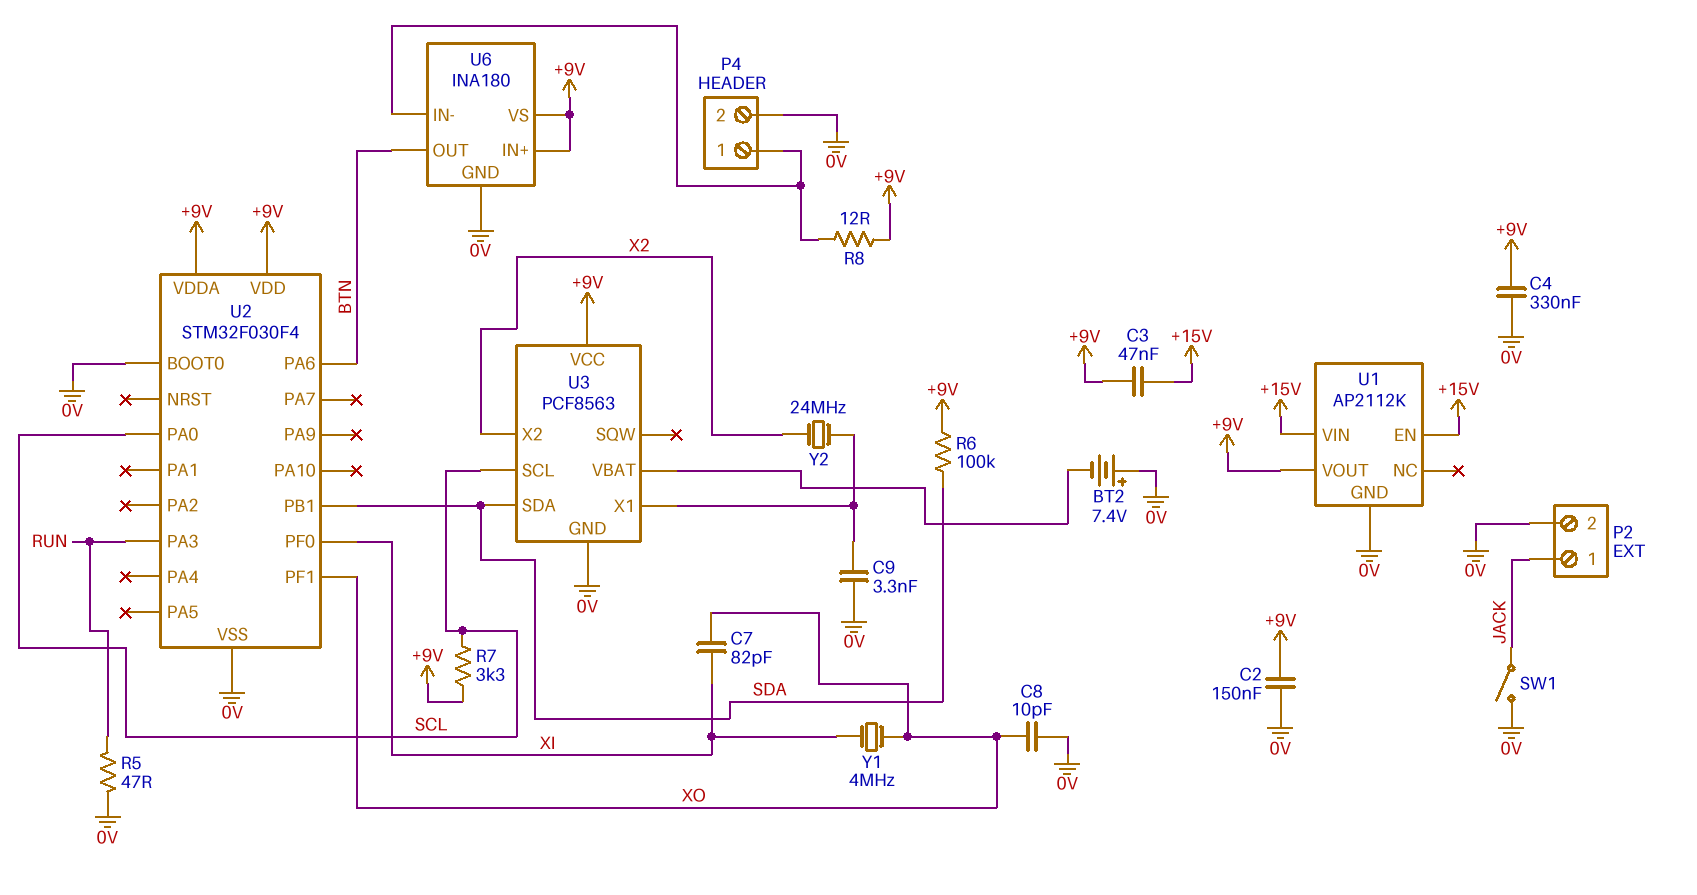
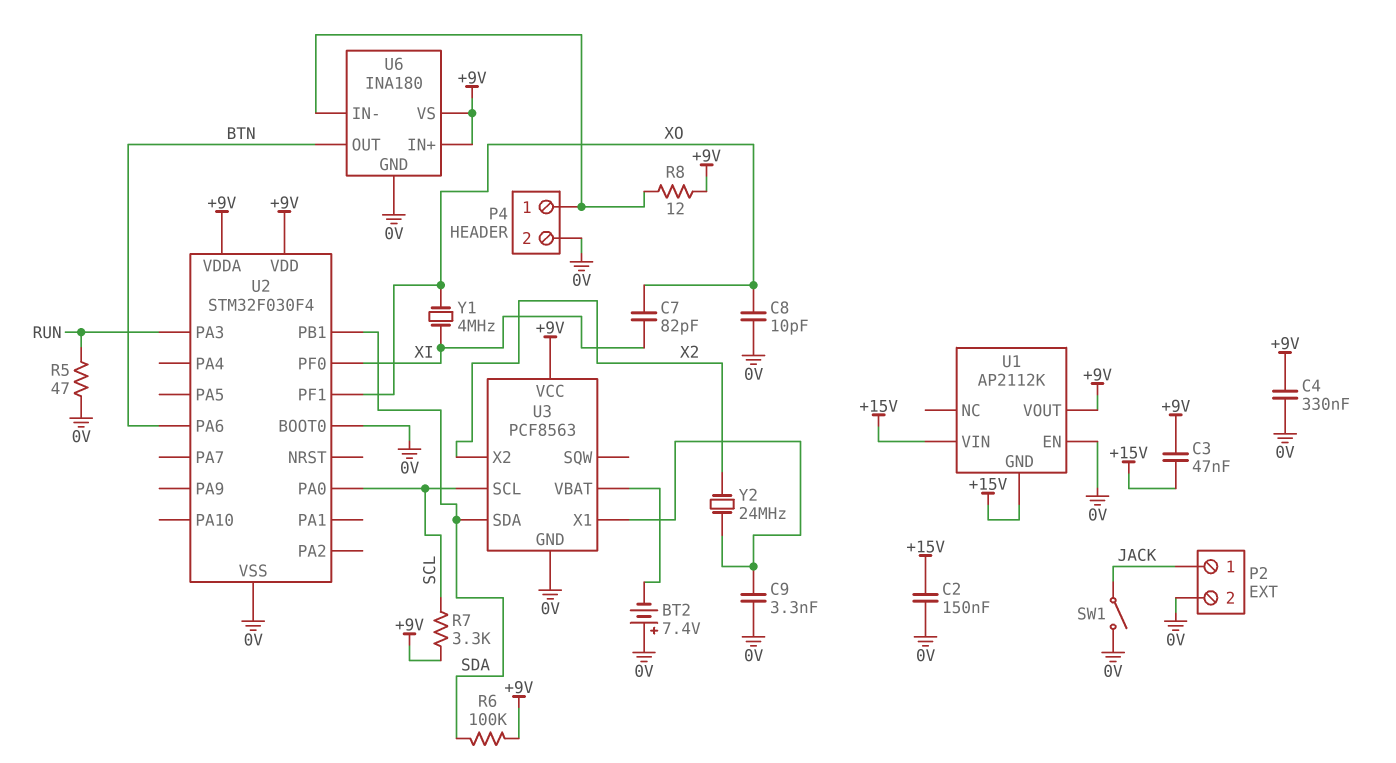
C2: 150nF (+9V, 0V) -> 150nF (+15V, 0V)
U1 pin EN: +15V -> 0V
U1 pin GND: 0V -> +15V

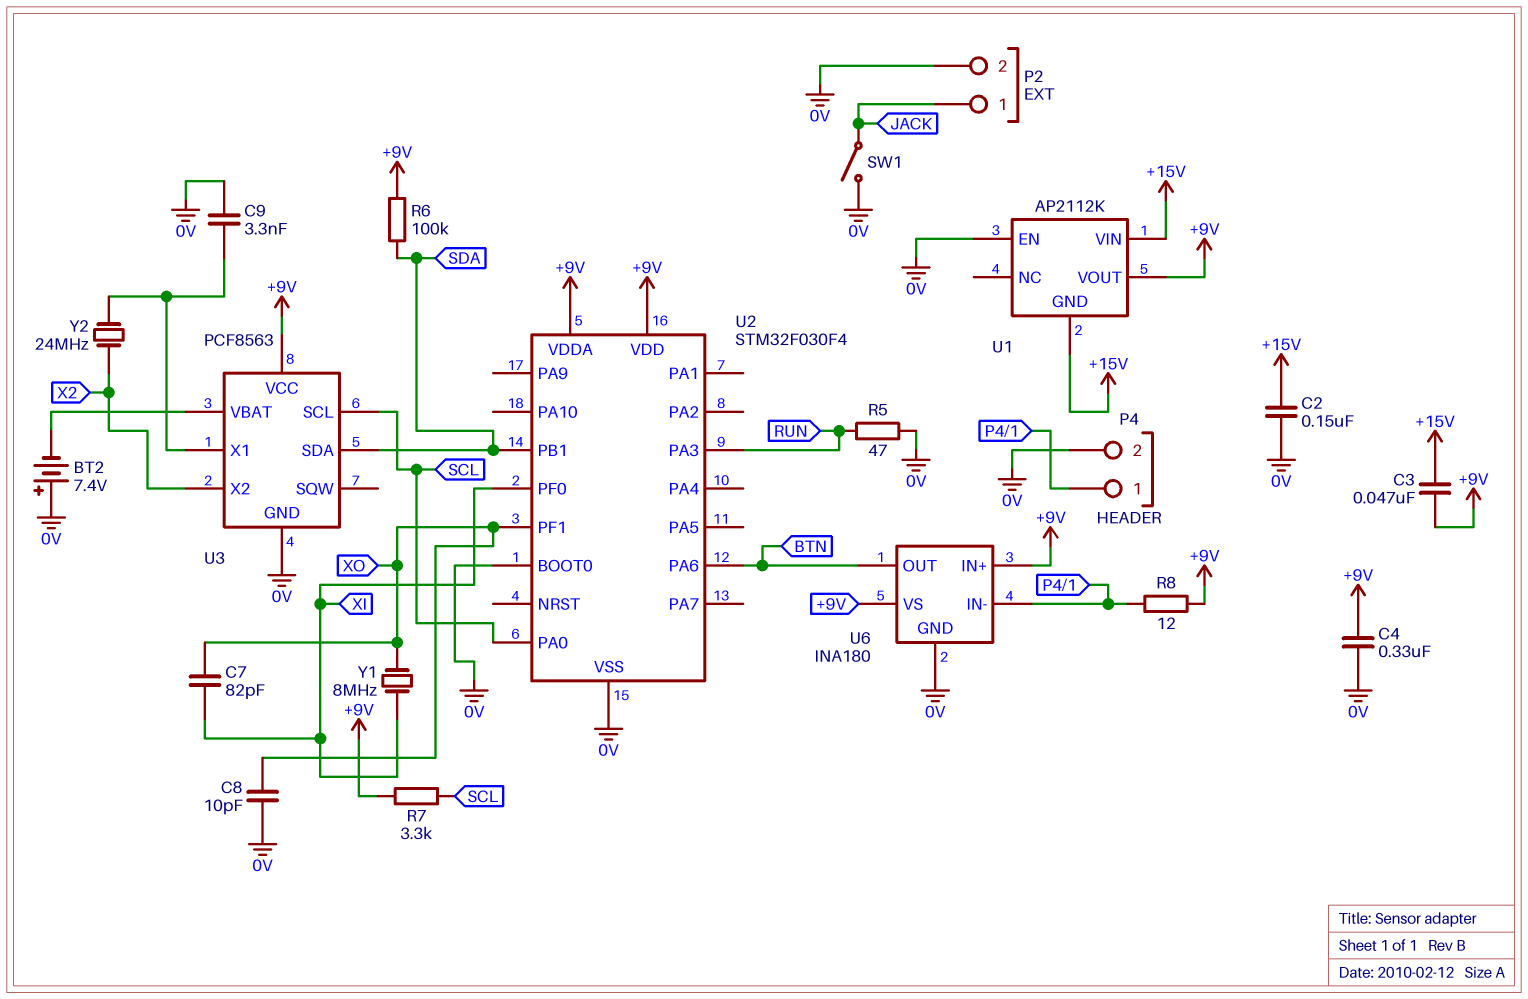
Y1: 4MHz (XI, XO) -> 8MHz (XI, XO)

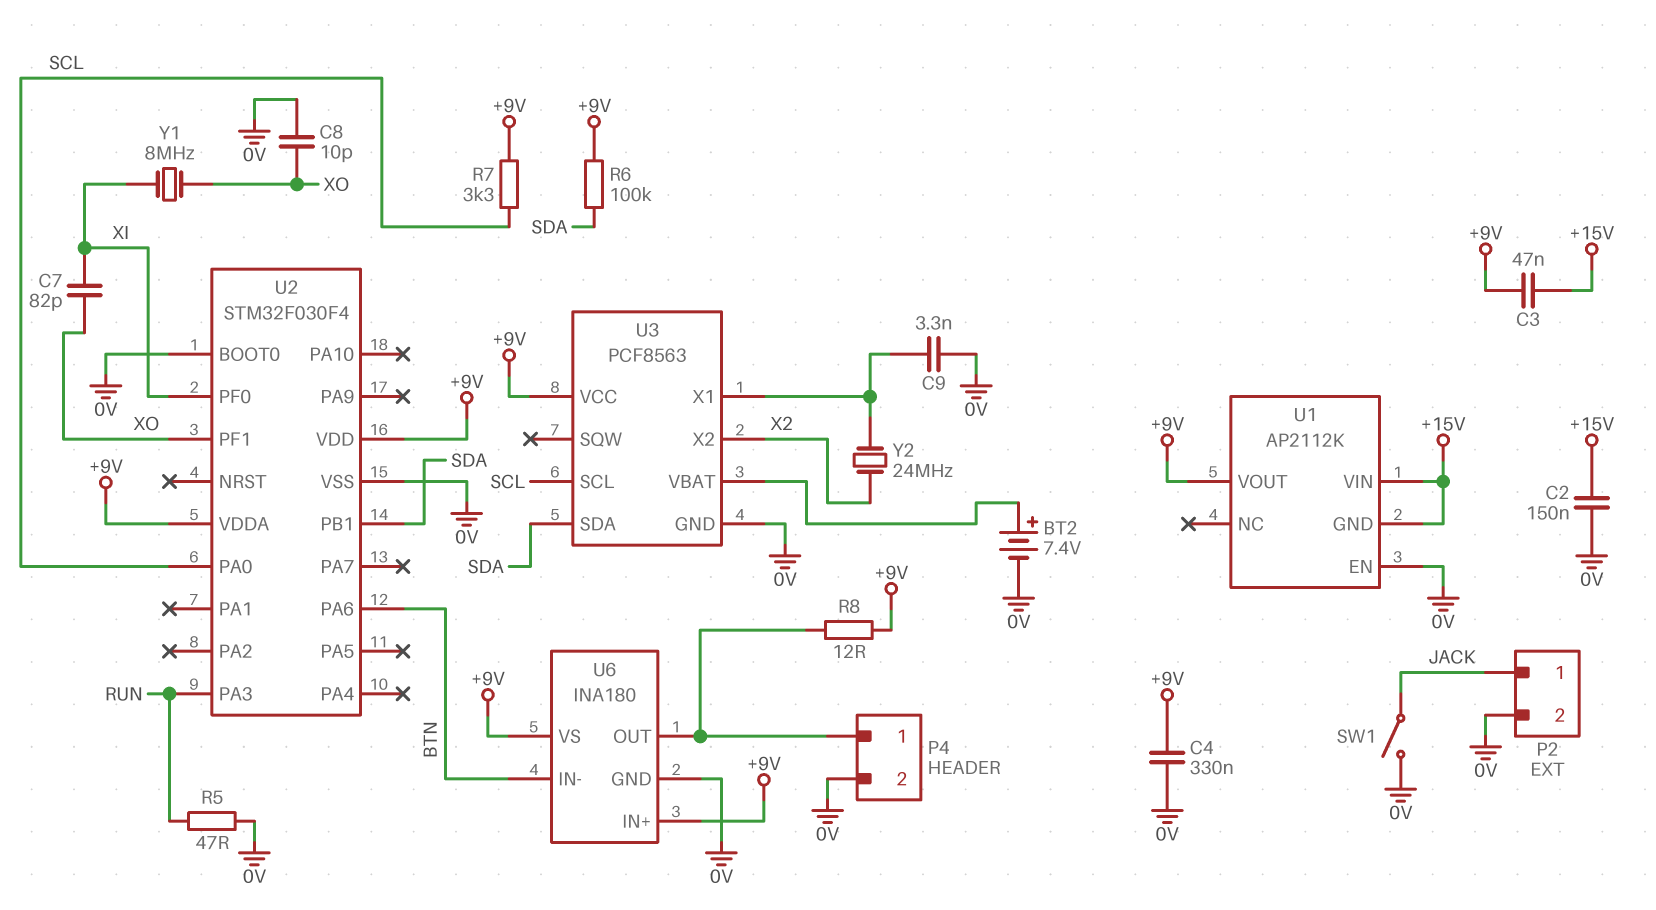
BT2: 7.4V (plus 0V, minus U3/VBAT) -> 7.4V (plus U3/VBAT, minus 0V)
U6 pin IN-: P4/1 -> BTN
U6 pin OUT: BTN -> P4/1

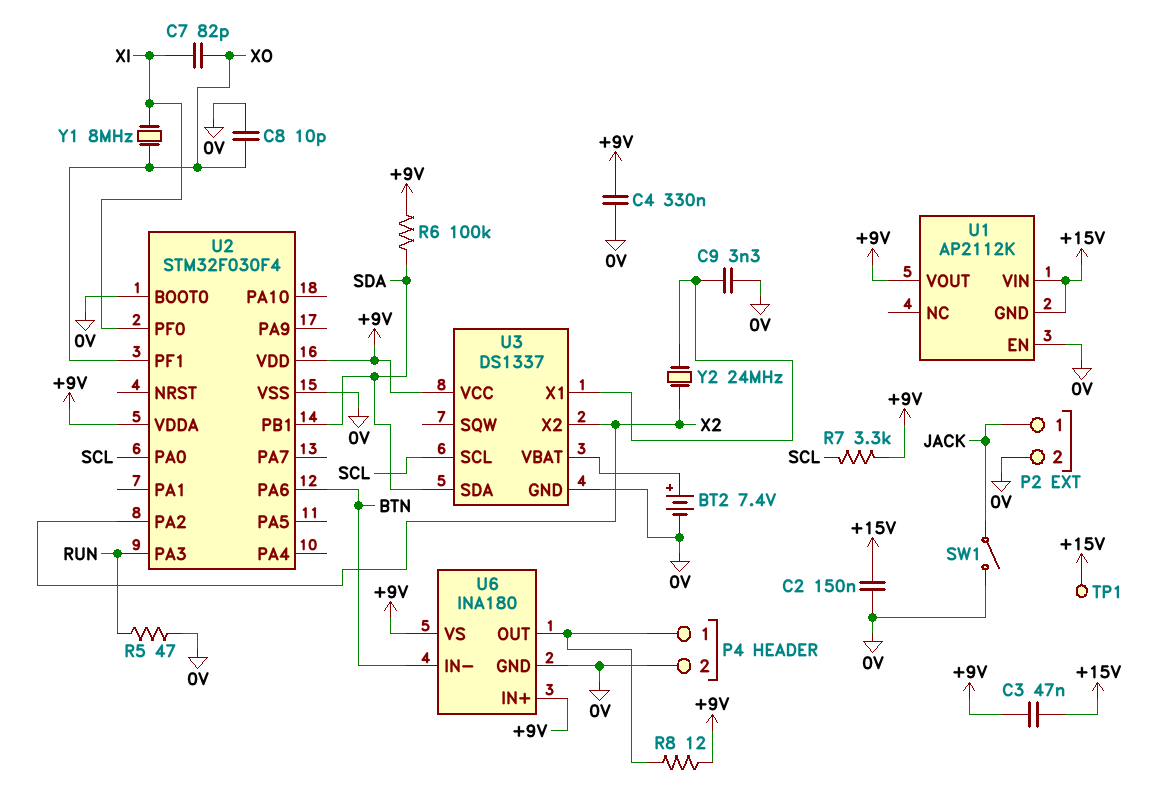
TP1: none -> test point (+15V)
U2 pin PA2: none -> X2
U3: PCF8563 -> DS1337

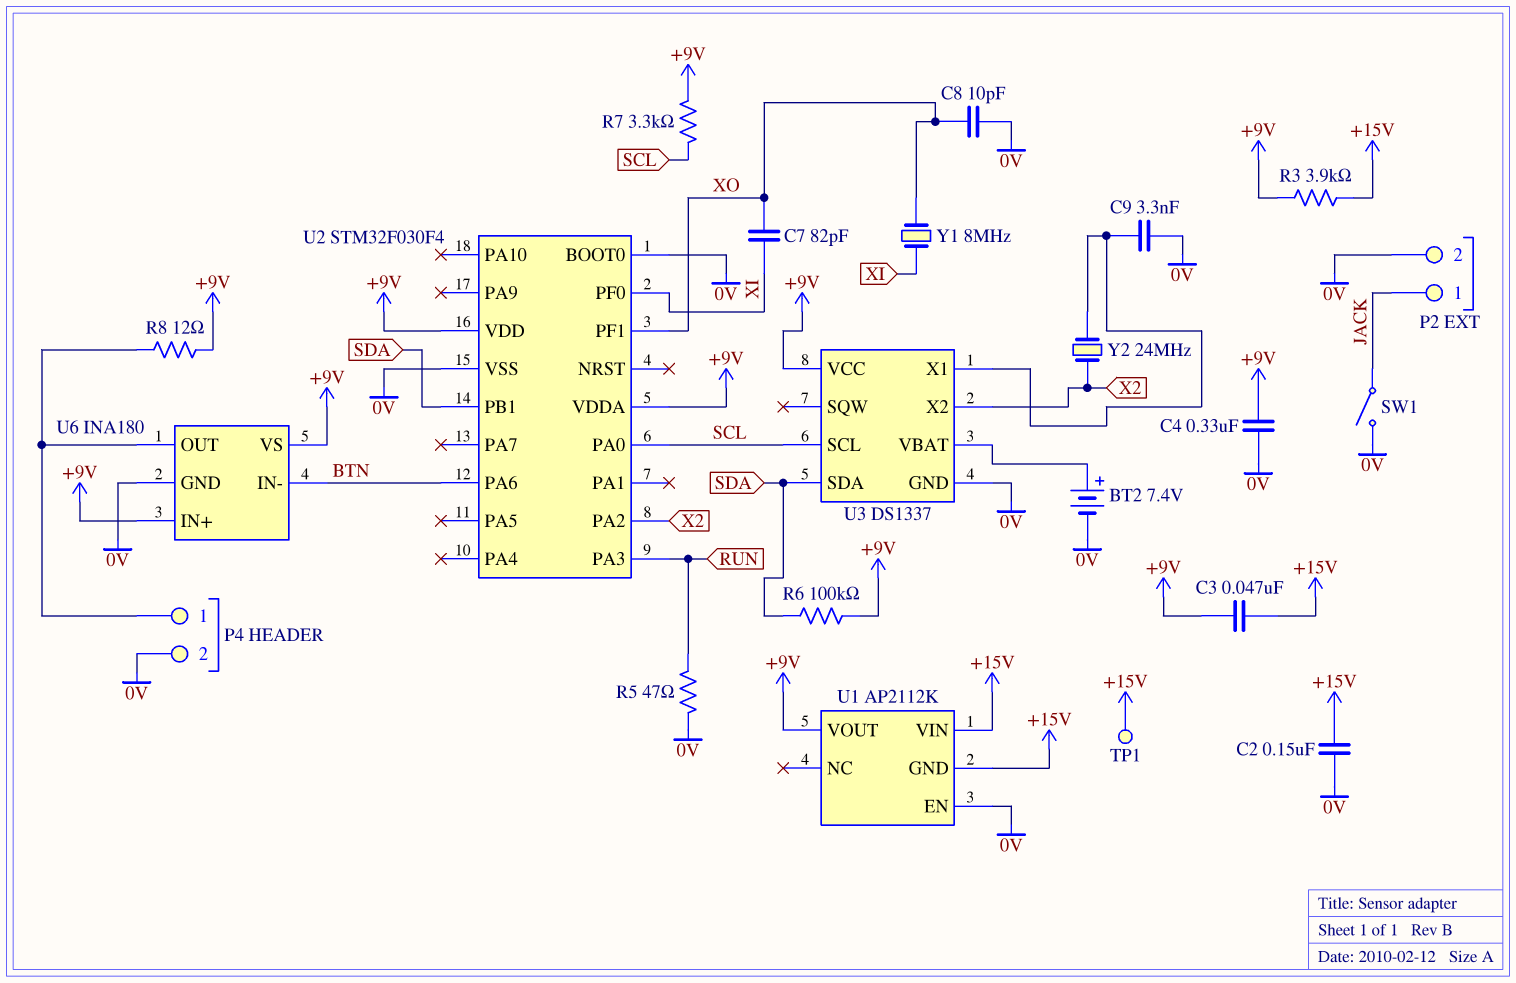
R3: none -> 3.9k (+9V, +15V)

